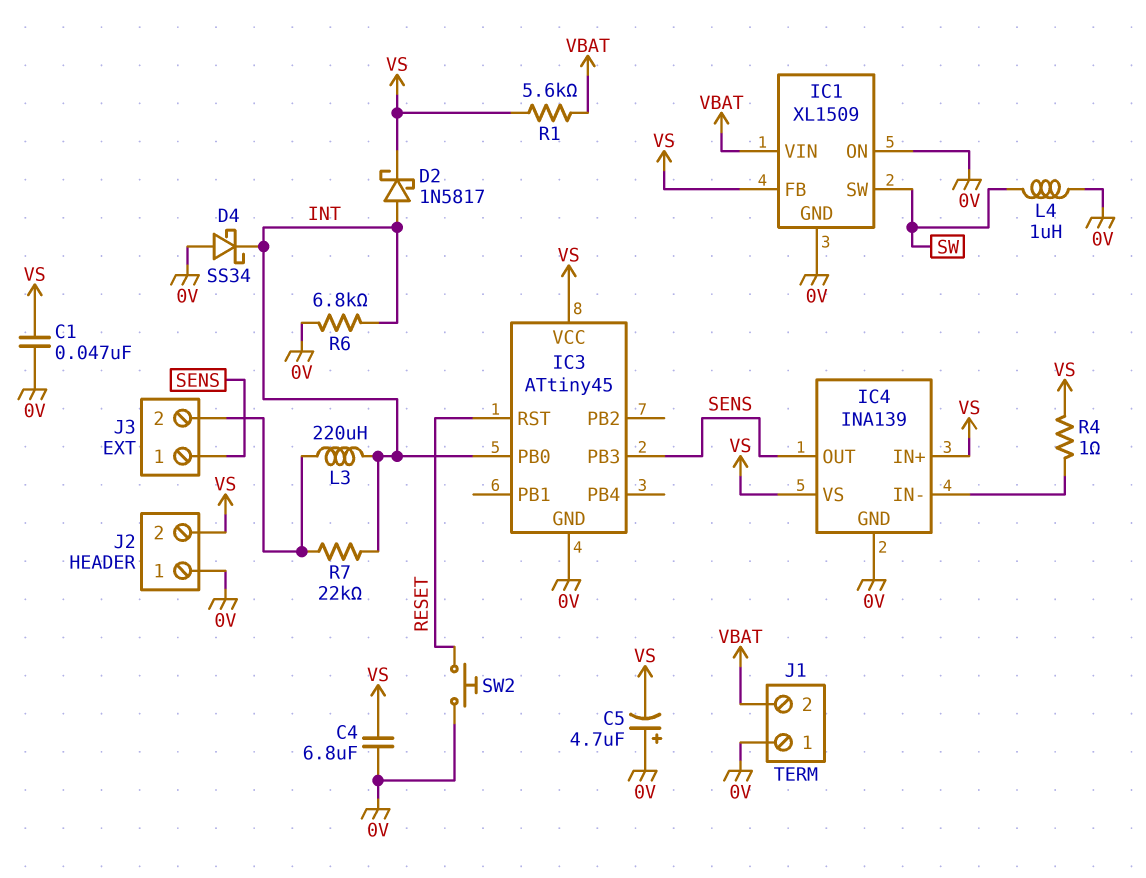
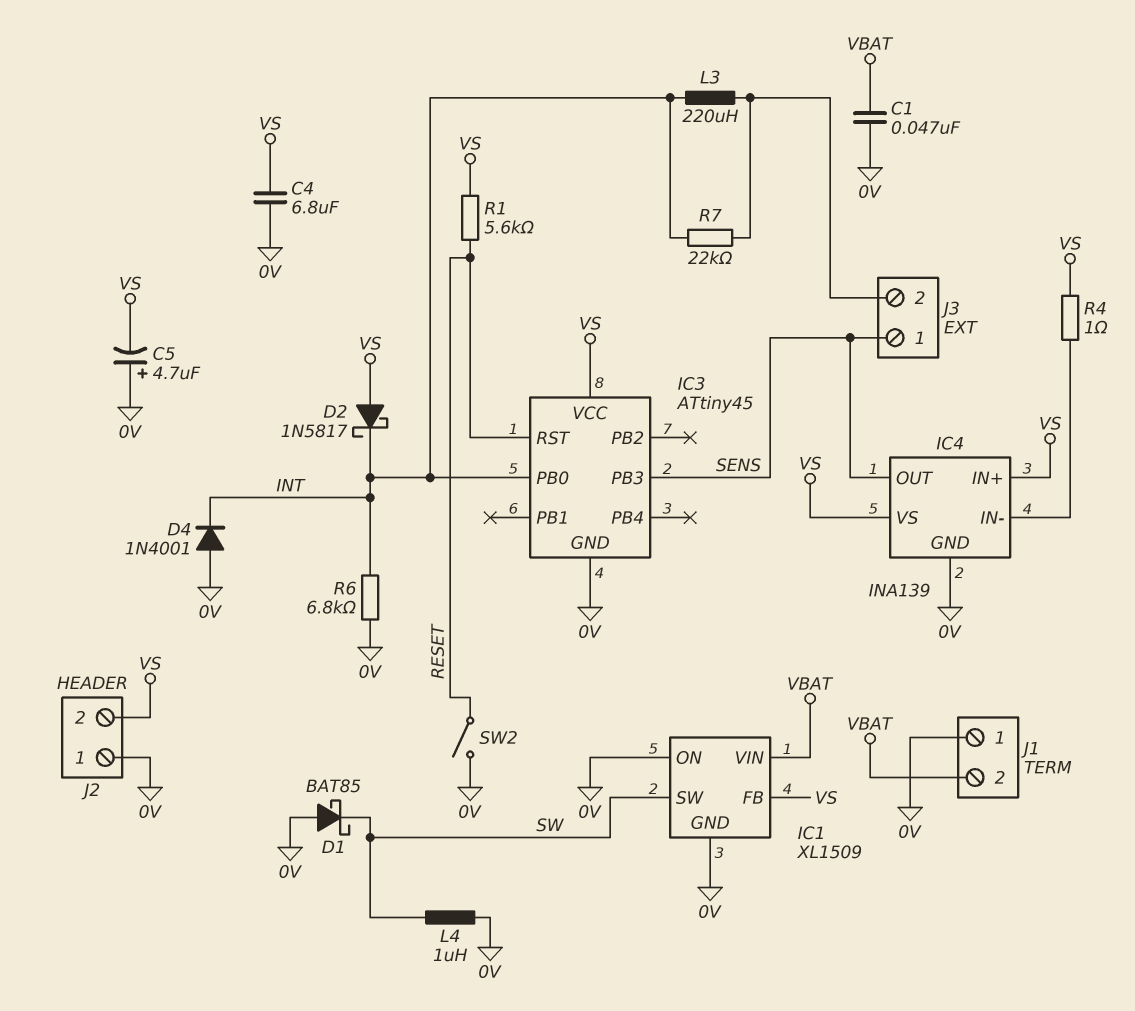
C1: 47nF (0V, VS) -> 47nF (0V, VBAT)
D1: none -> schottky BAT85 (A 0V, K SW)
D2: schottky 1N5817 (A INT, K VS) -> schottky 1N5817 (A VS, K INT)
D4: schottky SS34 (A 0V, K INT) -> diode 1N4001 (A 0V, K INT)
R1: 5.6k (VBAT, VS) -> 5.6k (RESET, VS)
SW2: button (0V, RESET) -> switch (0V, RESET)

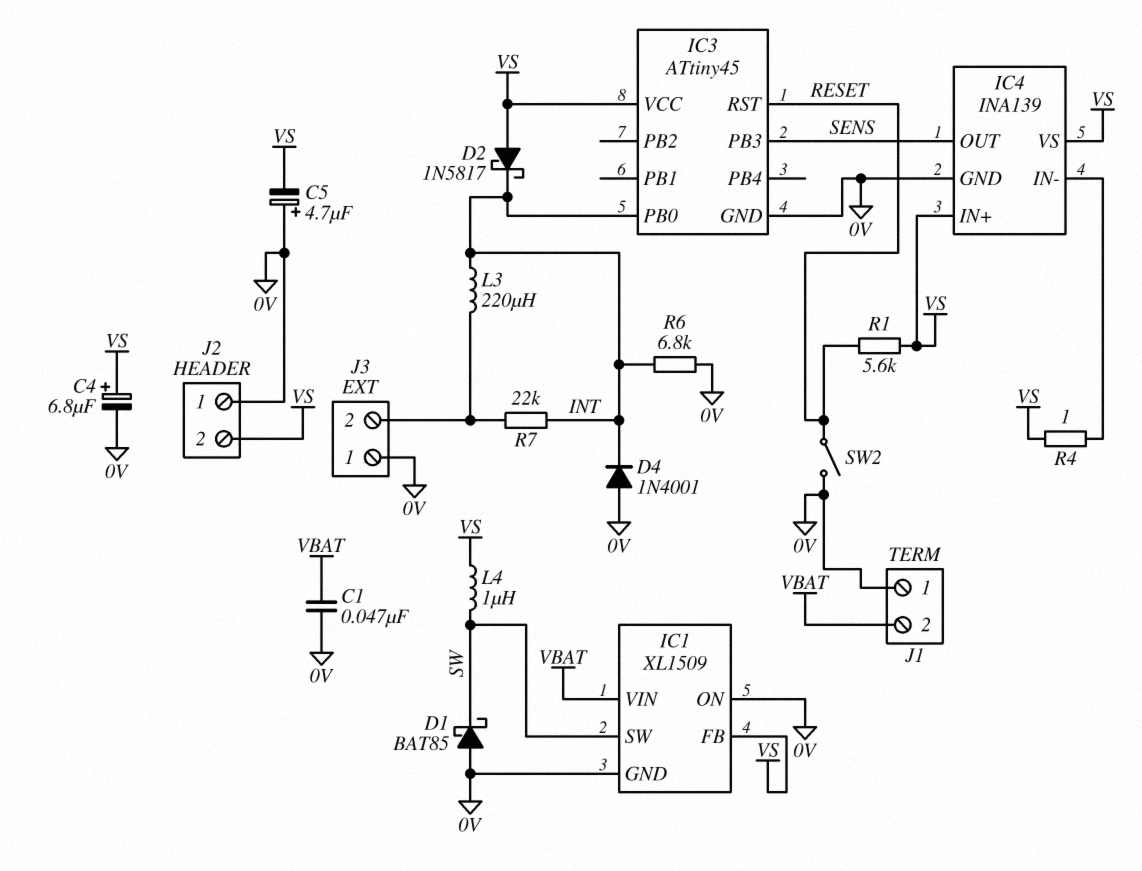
C4: 6.8uF (0V, VS) -> 6.8uF (plus VS, minus 0V)
J3 pin 1: SENS -> 0V
L4: 1uH (0V, SW) -> 1uH (SW, VS)

